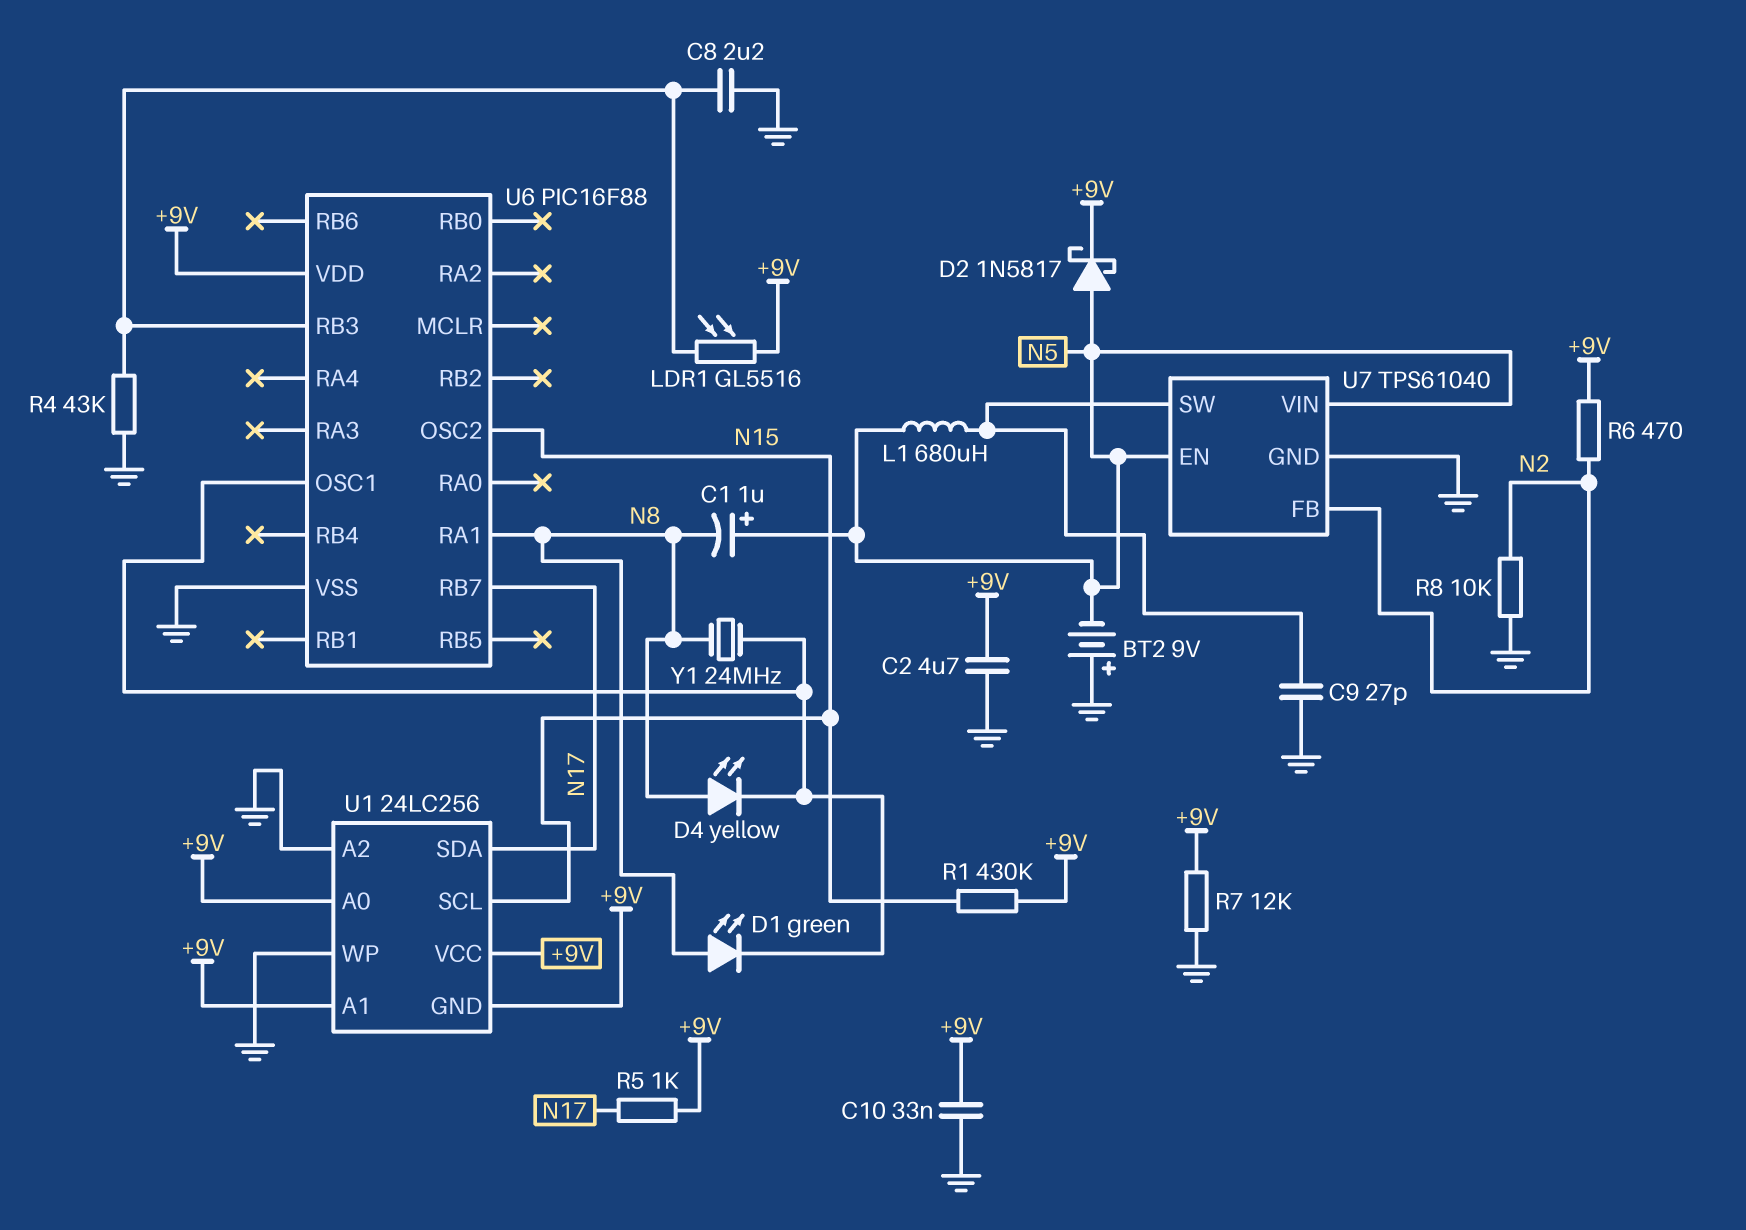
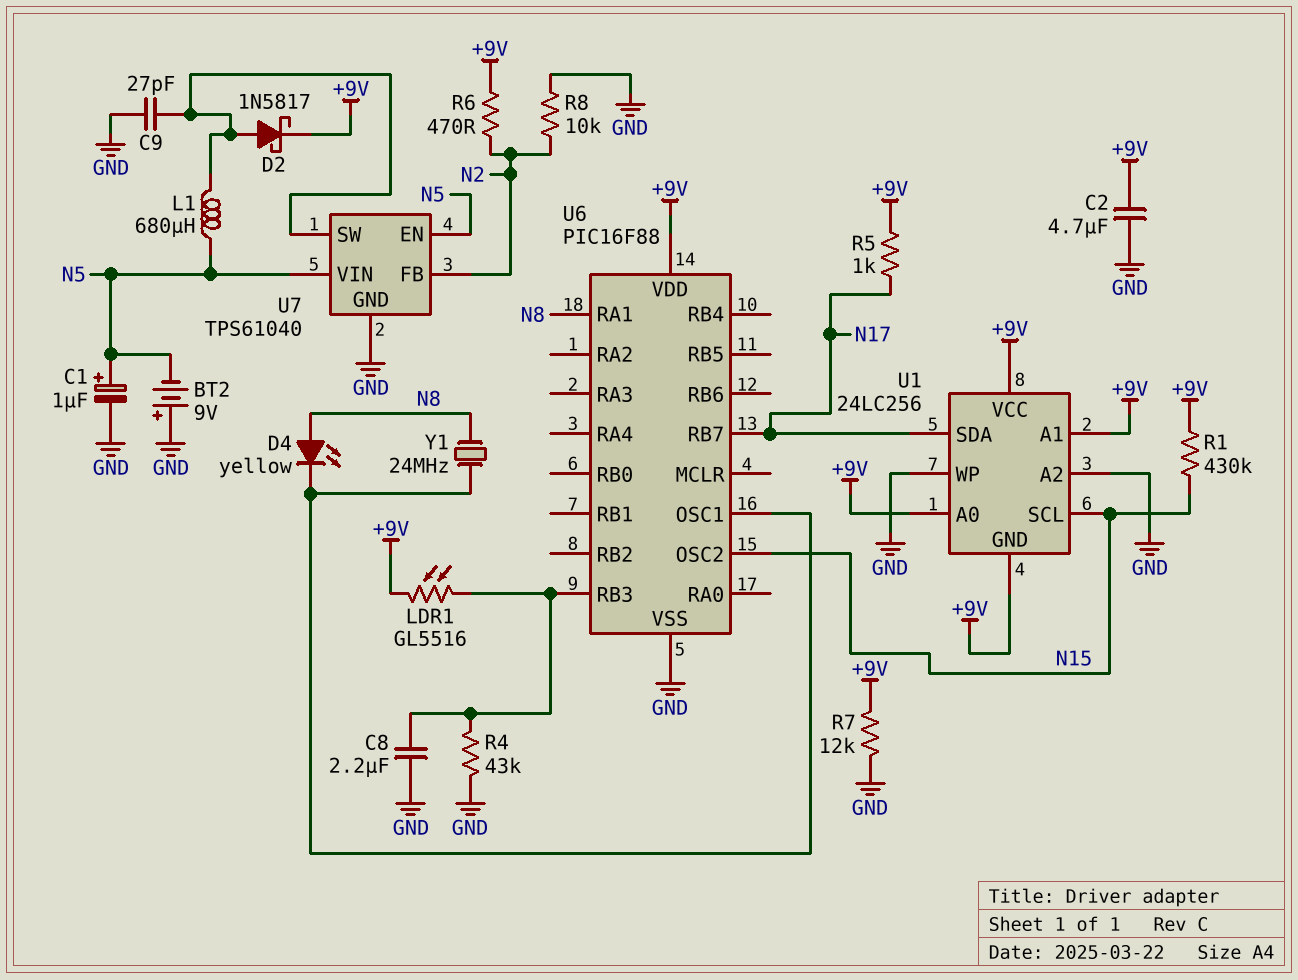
C1: 1uF (plus N5, minus N8) -> 1uF (plus N5, minus GND)
C10: 33nF (+9V, GND) -> none
D1: LED green (A N8, K U6/OSC1) -> none
D2: schottky 1N5817 (A N5, K +9V) -> schottky 1N5817 (A U7/SW, K +9V)

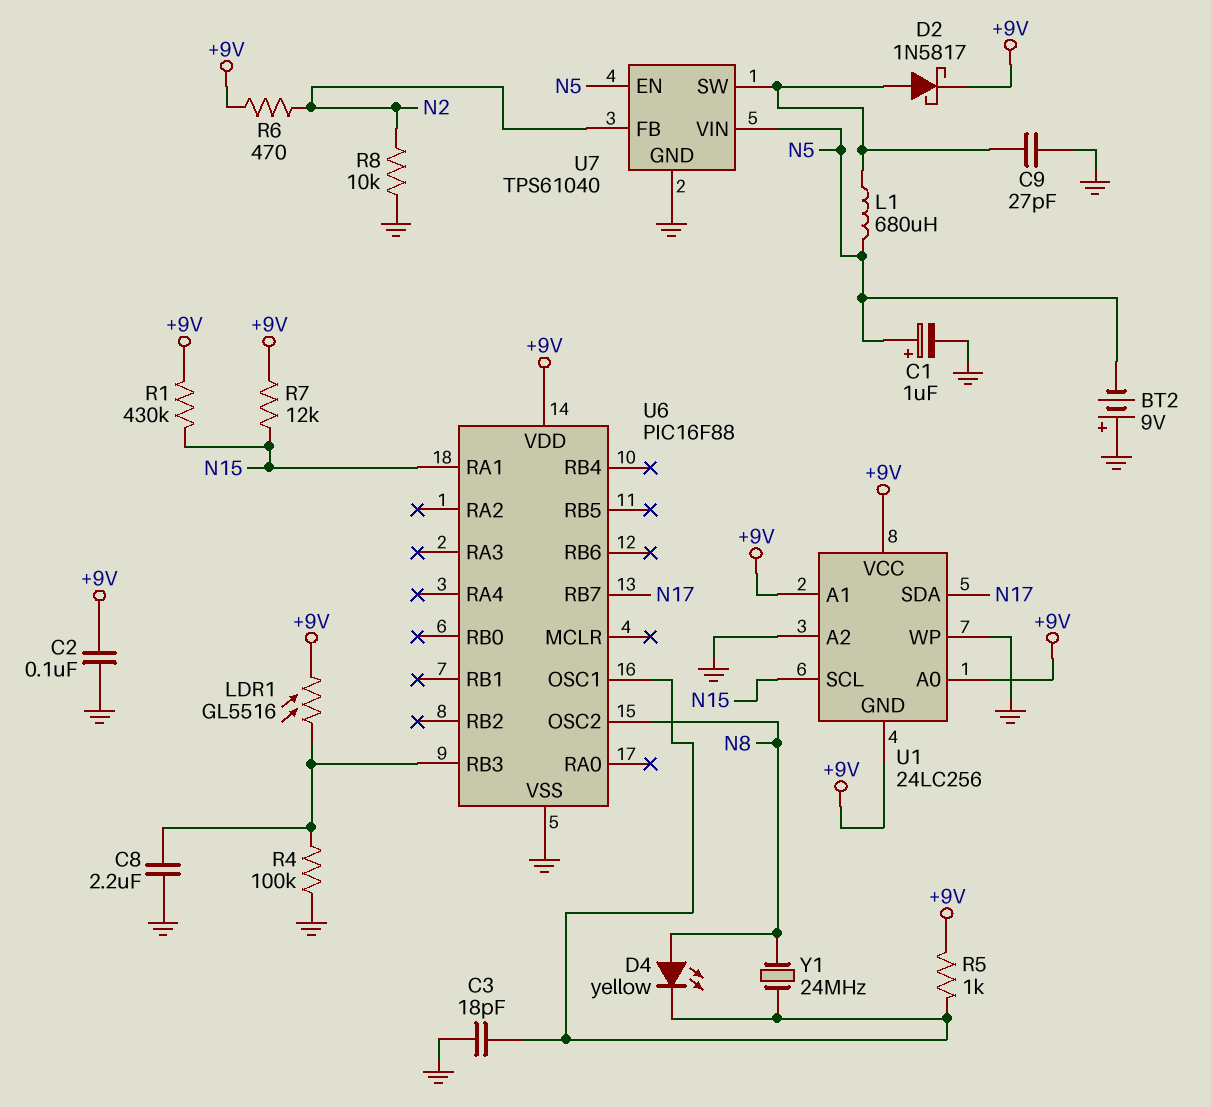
C2: 4.7uF (+9V, GND) -> 100nF (+9V, GND)
C3: none -> 18pF (GND, U6/OSC1)
R4: 43k (GND, U6/RB3) -> 100k (GND, U6/RB3)
R5: 1k (+9V, N17) -> 1k (+9V, U6/OSC1)
R7: 12k (+9V, GND) -> 12k (+9V, N15)
U6 pin OSC2: N15 -> N8
U6 pin RA1: N8 -> N15

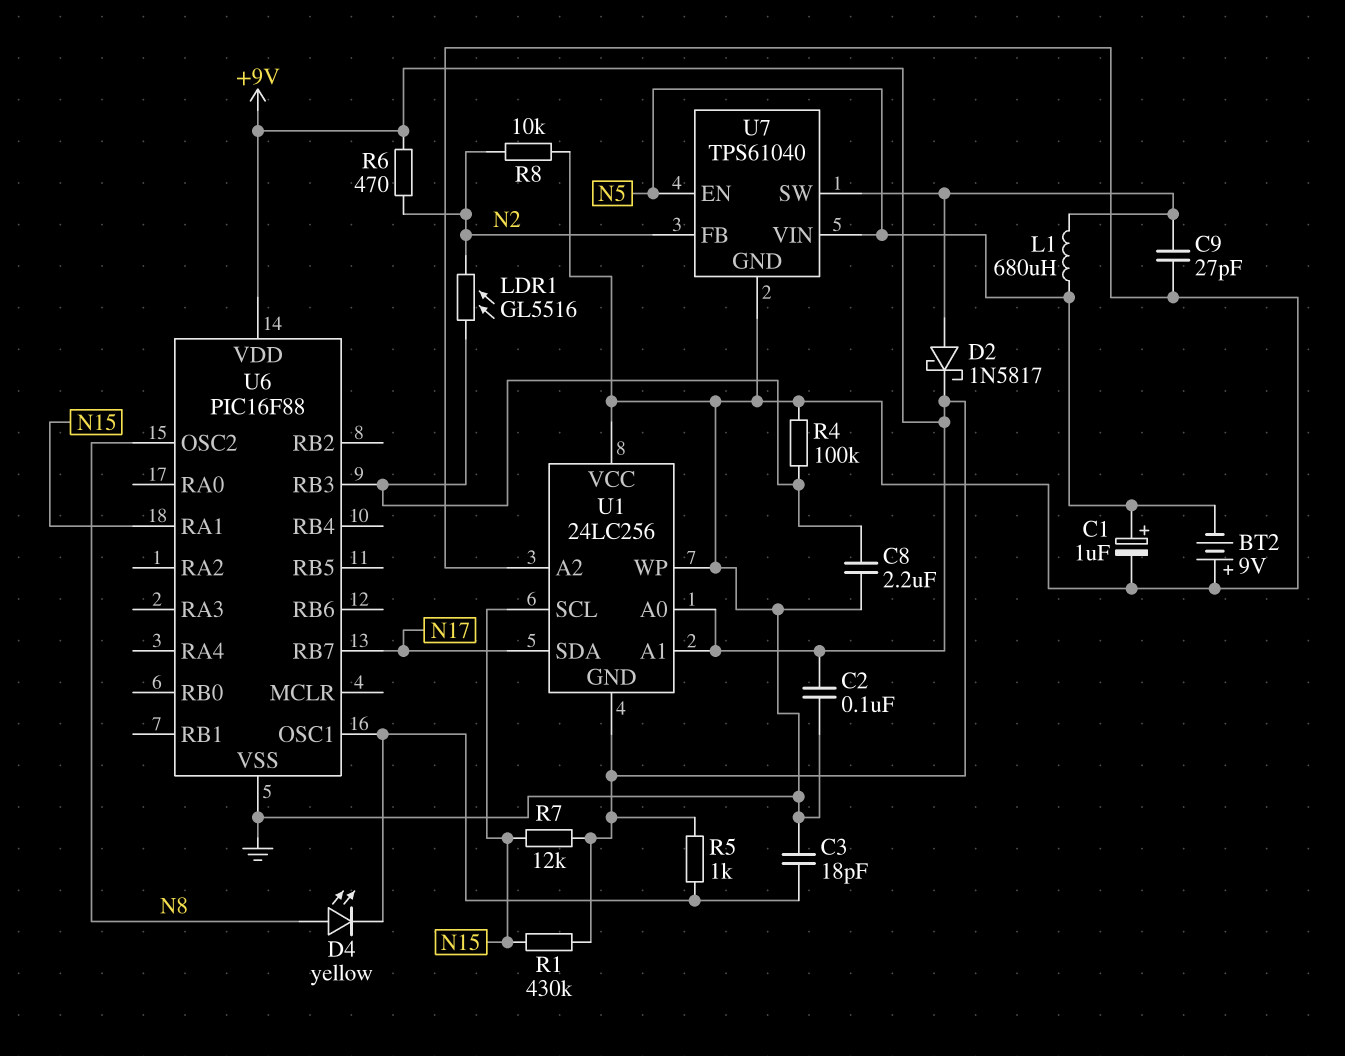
LDR1: GL5516 (+9V, U6/RB3) -> GL5516 (N2, U6/RB3)
U1 pin VCC: +9V -> GND
Y1: 24MHz (N8, U6/OSC1) -> none

